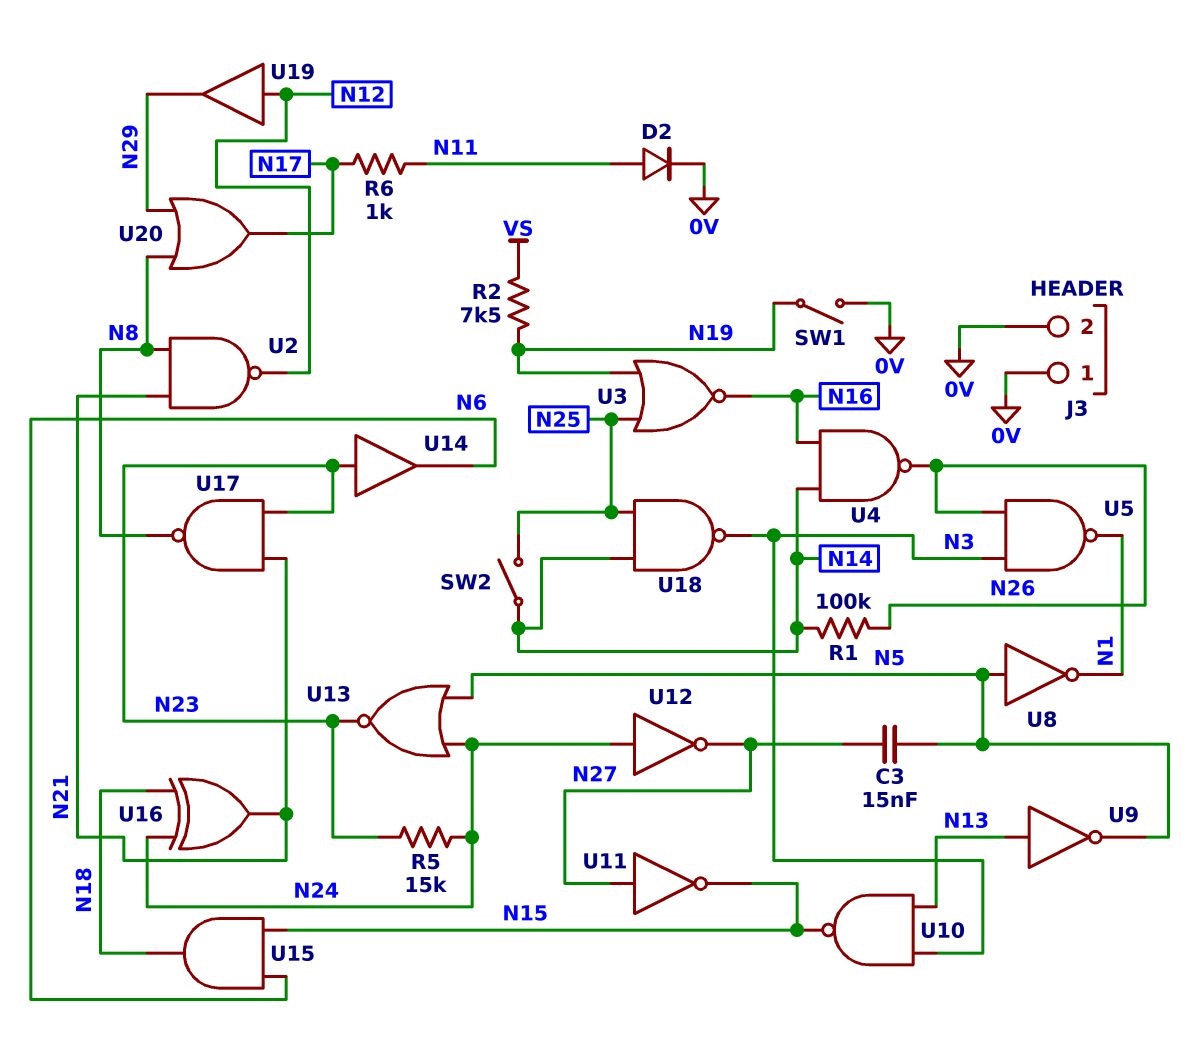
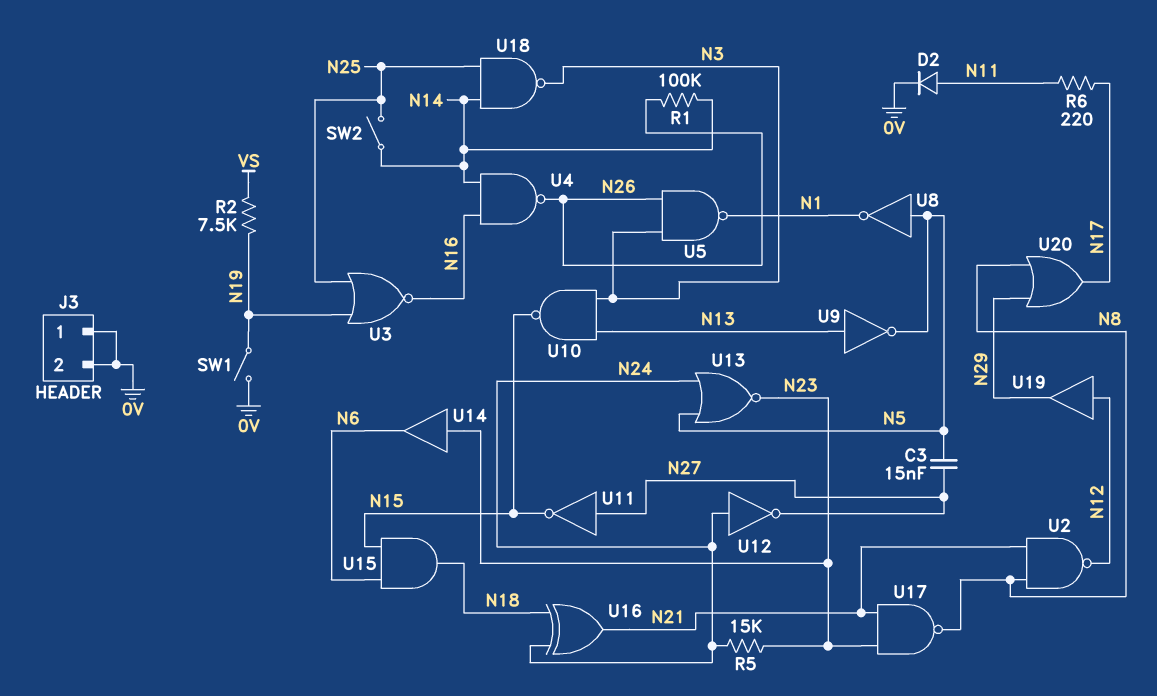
R6: 1k (N11, N17) -> 220 (N11, N17)

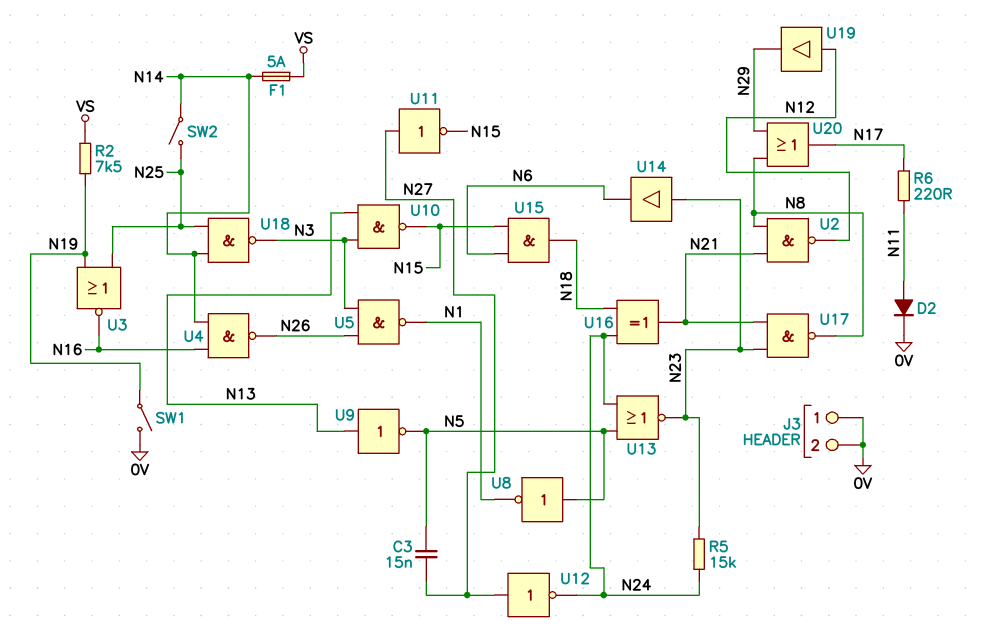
F1: none -> 5A (N14, VS)
R1: 100k (N14, N26) -> none
U12: NOT (in N24, out N27) -> NOT (in N27, out N24)

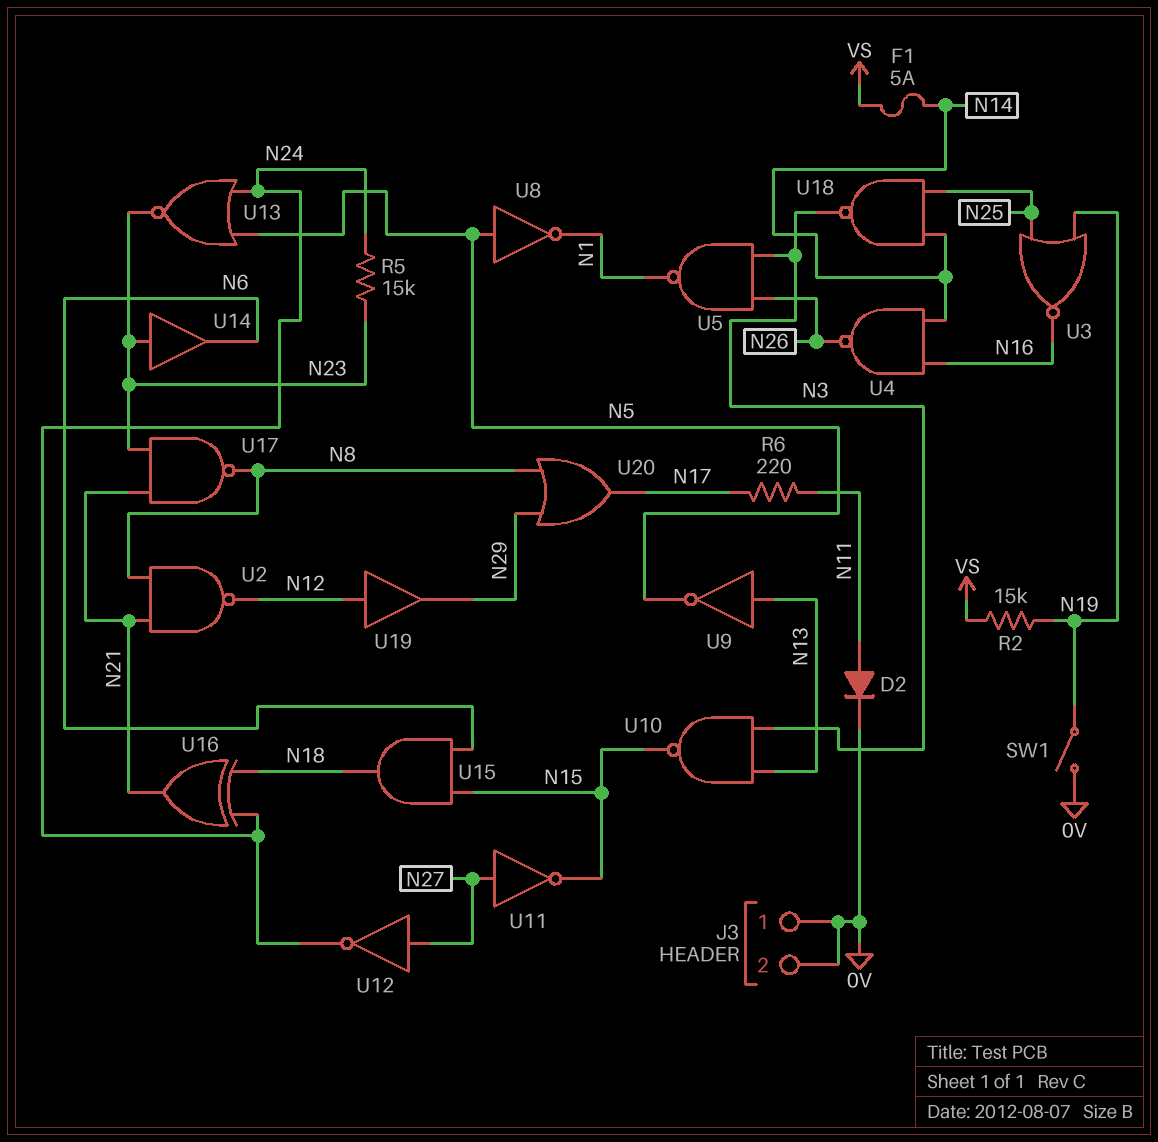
C3: 15nF (N5, N27) -> none
R2: 7.5k (N19, VS) -> 15k (N19, VS)
SW2: switch (N14, N25) -> none

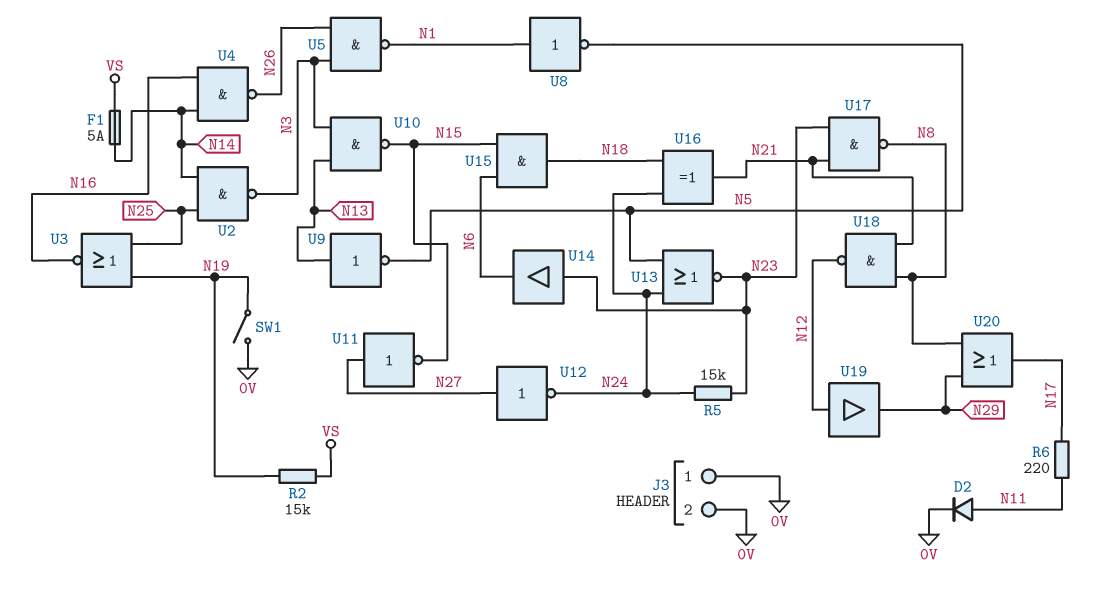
U2: NAND (in N8, in N21, out N12) -> NAND (in N14, in N25, out N3)
U8: NOT (in N5, out N1) -> NOT (in N1, out N5)
U18: NAND (in N14, in N25, out N3) -> NAND (in N8, in N21, out N12)

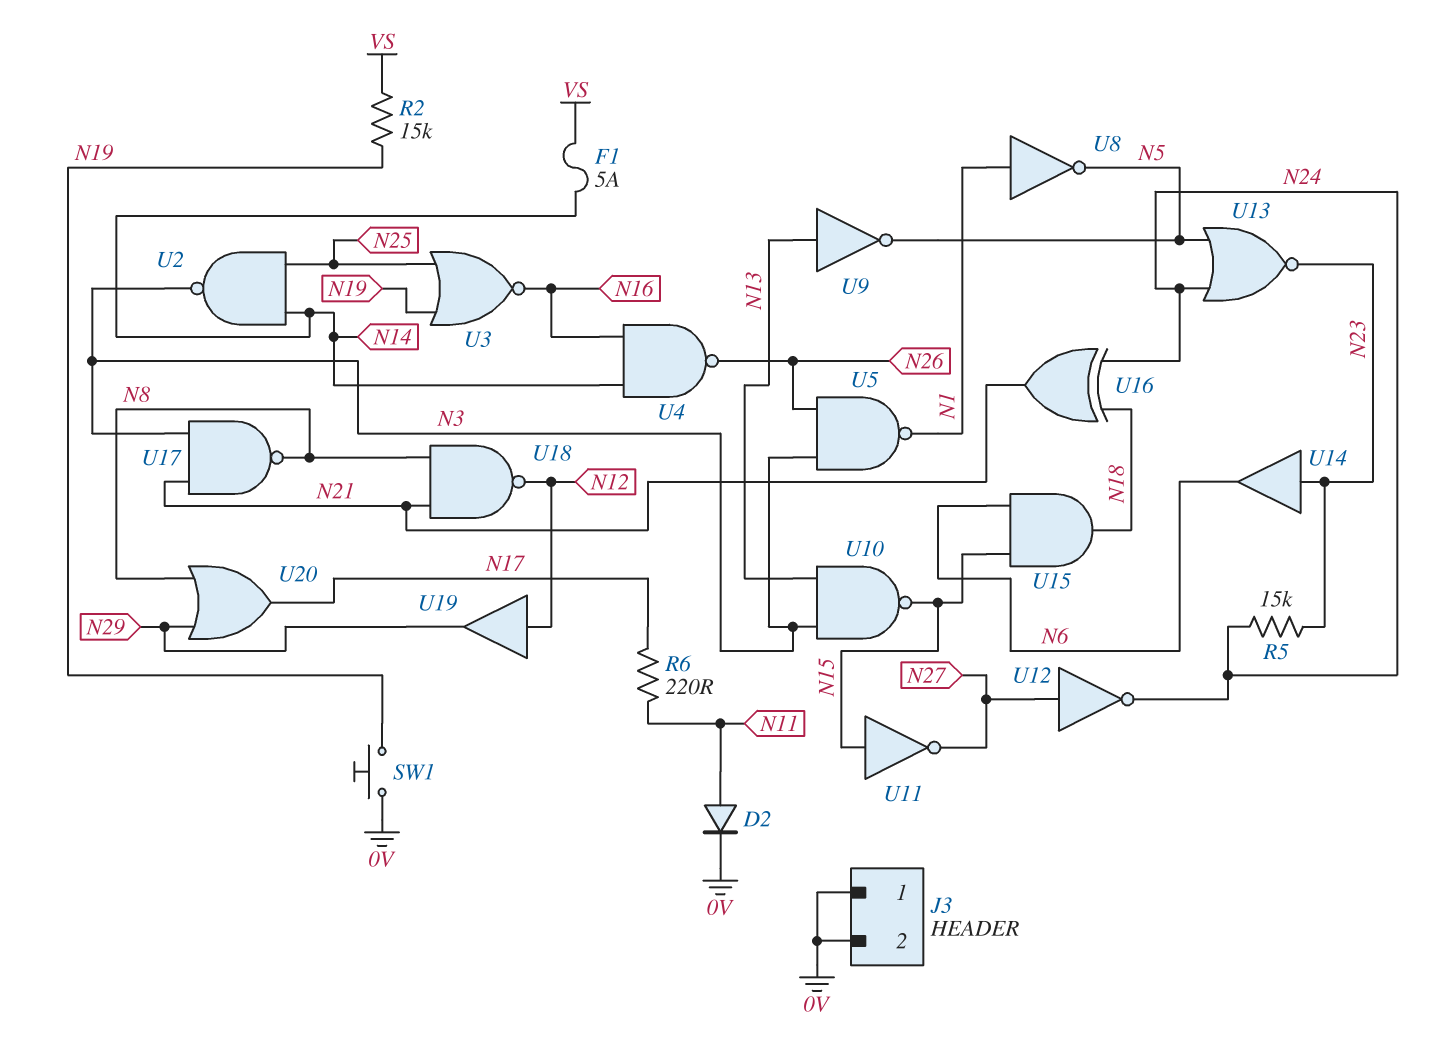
SW1: switch (0V, N19) -> button (0V, N19)
U11: NOT (in N27, out N15) -> NOT (in N15, out N27)
U17: NAND (in N21, in N23, out N8) -> NAND (in N3, in N21, out N8)

